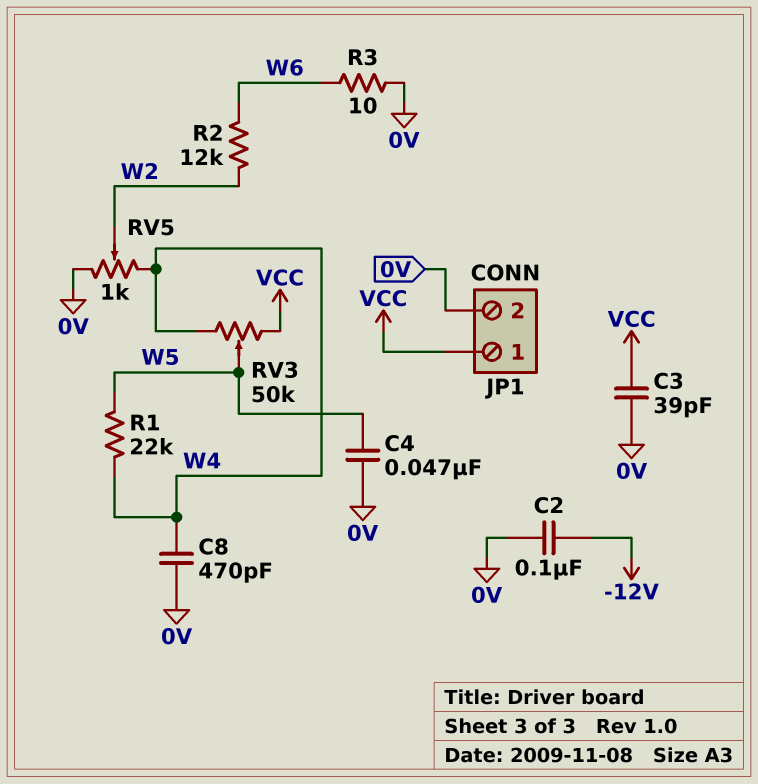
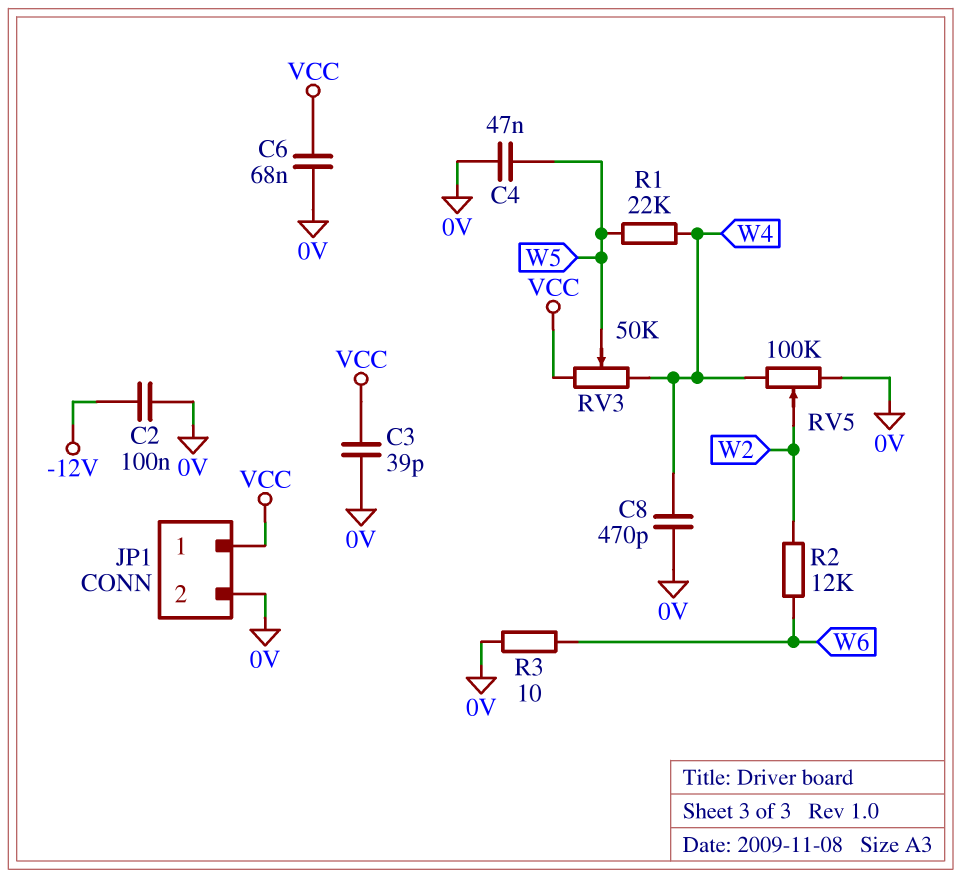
C6: none -> 68nF (0V, VCC)
RV5: 1k (0V, W4, wiper W2) -> 100k (0V, W4, wiper W2)

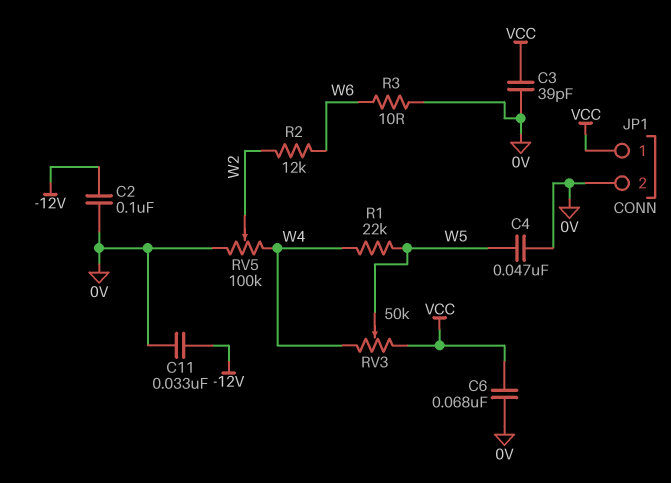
C8: 470pF (0V, W4) -> none
C11: none -> 33nF (-12V, 0V)

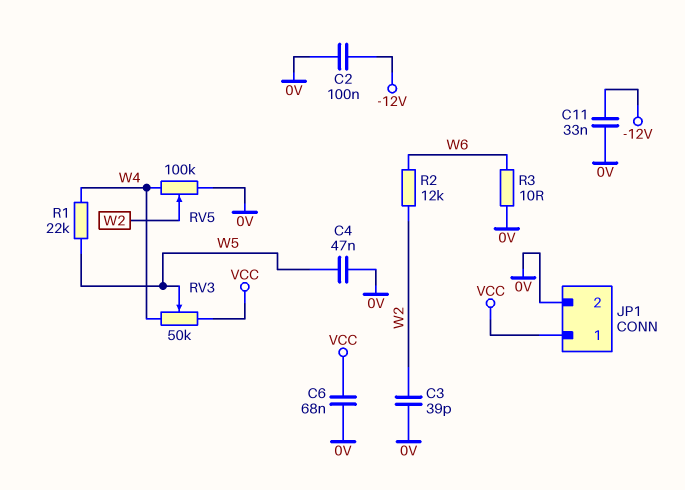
C3: 39pF (0V, VCC) -> 39pF (0V, W2)

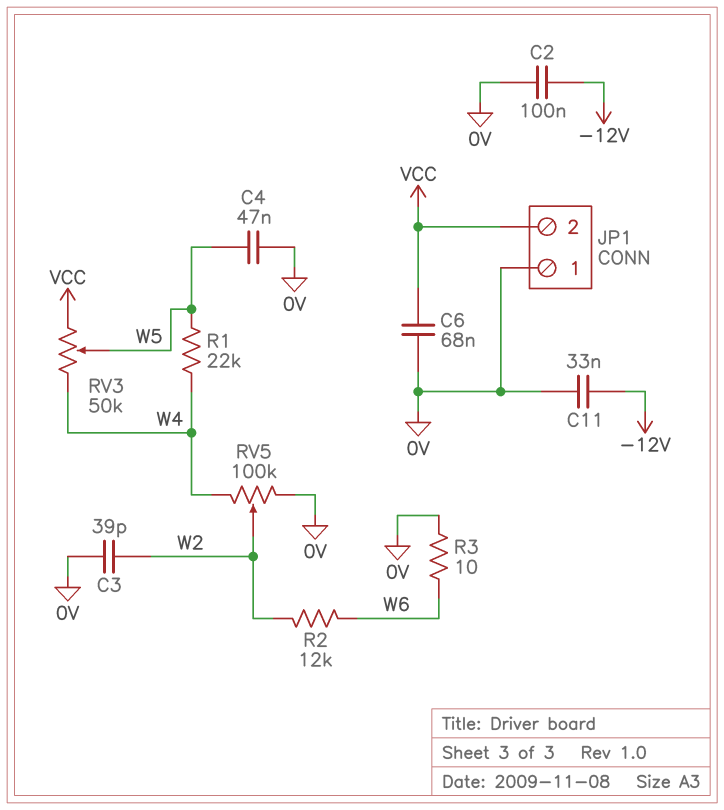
JP1 pin 1: VCC -> 0V
JP1 pin 2: 0V -> VCC

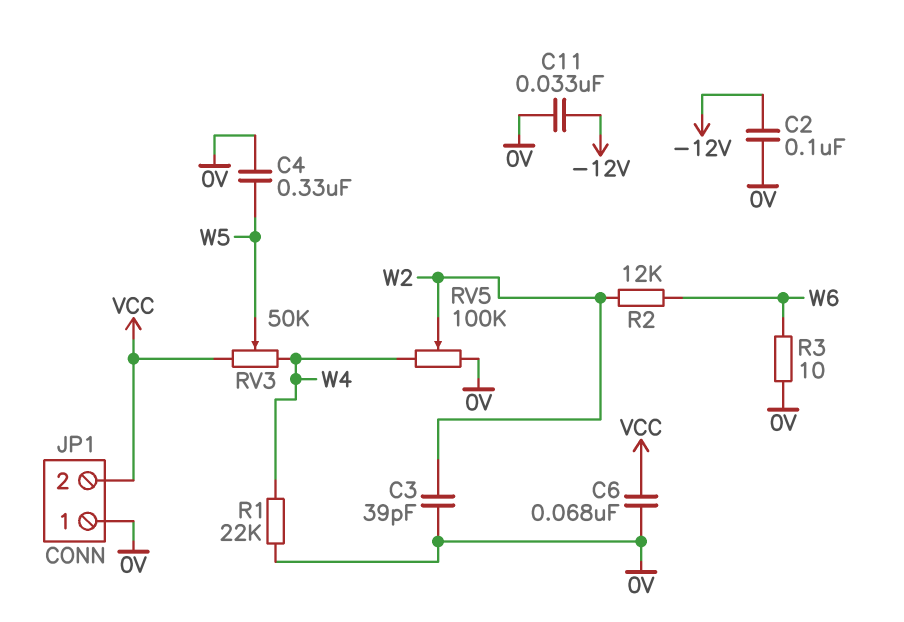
C4: 47nF (0V, W5) -> 330nF (0V, W5)
R1: 22k (W4, W5) -> 22k (0V, W4)

